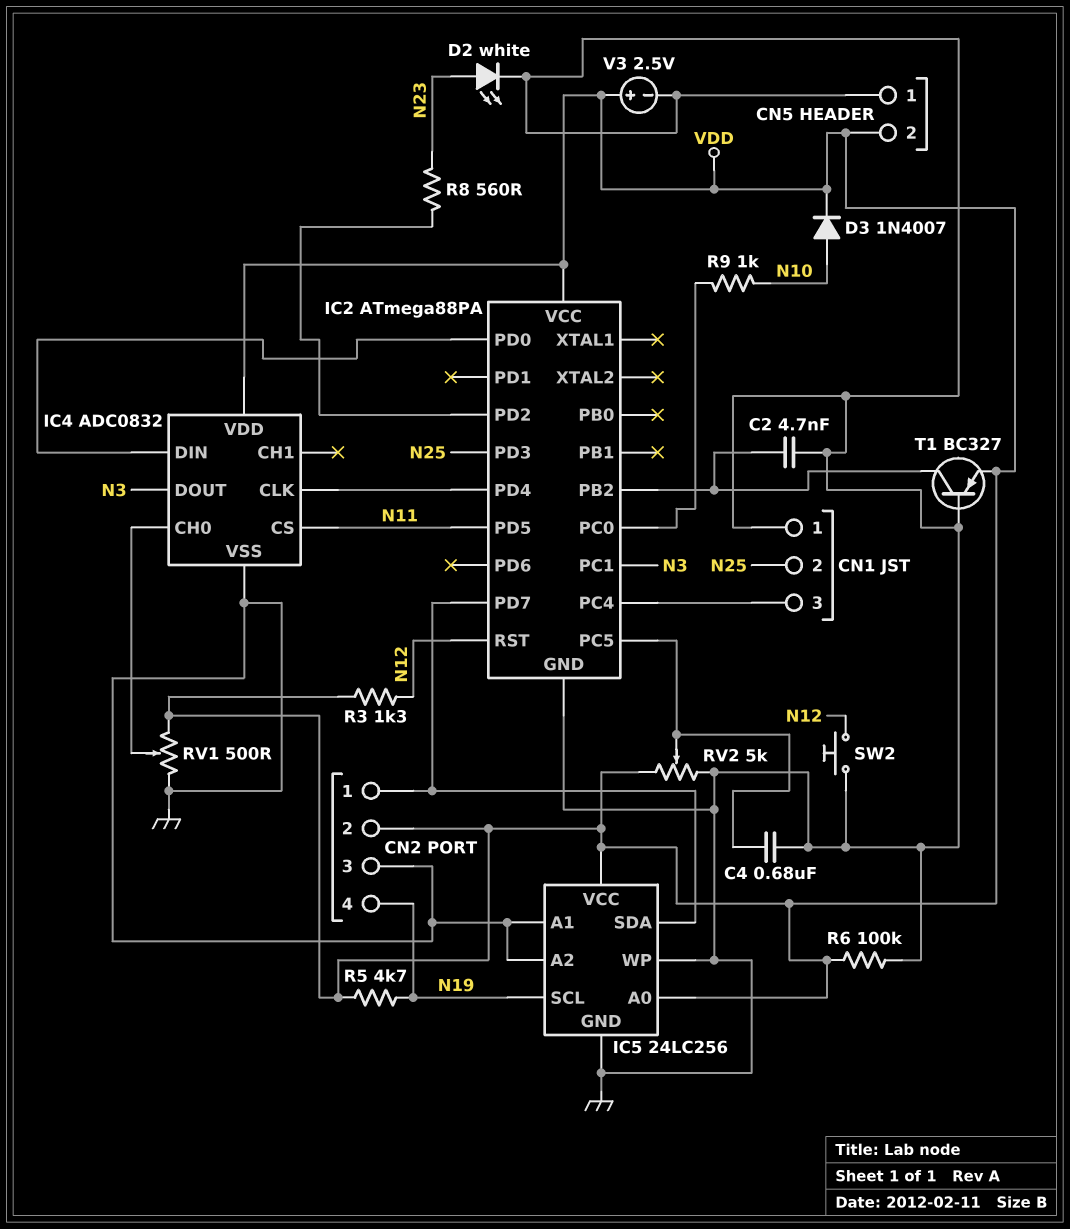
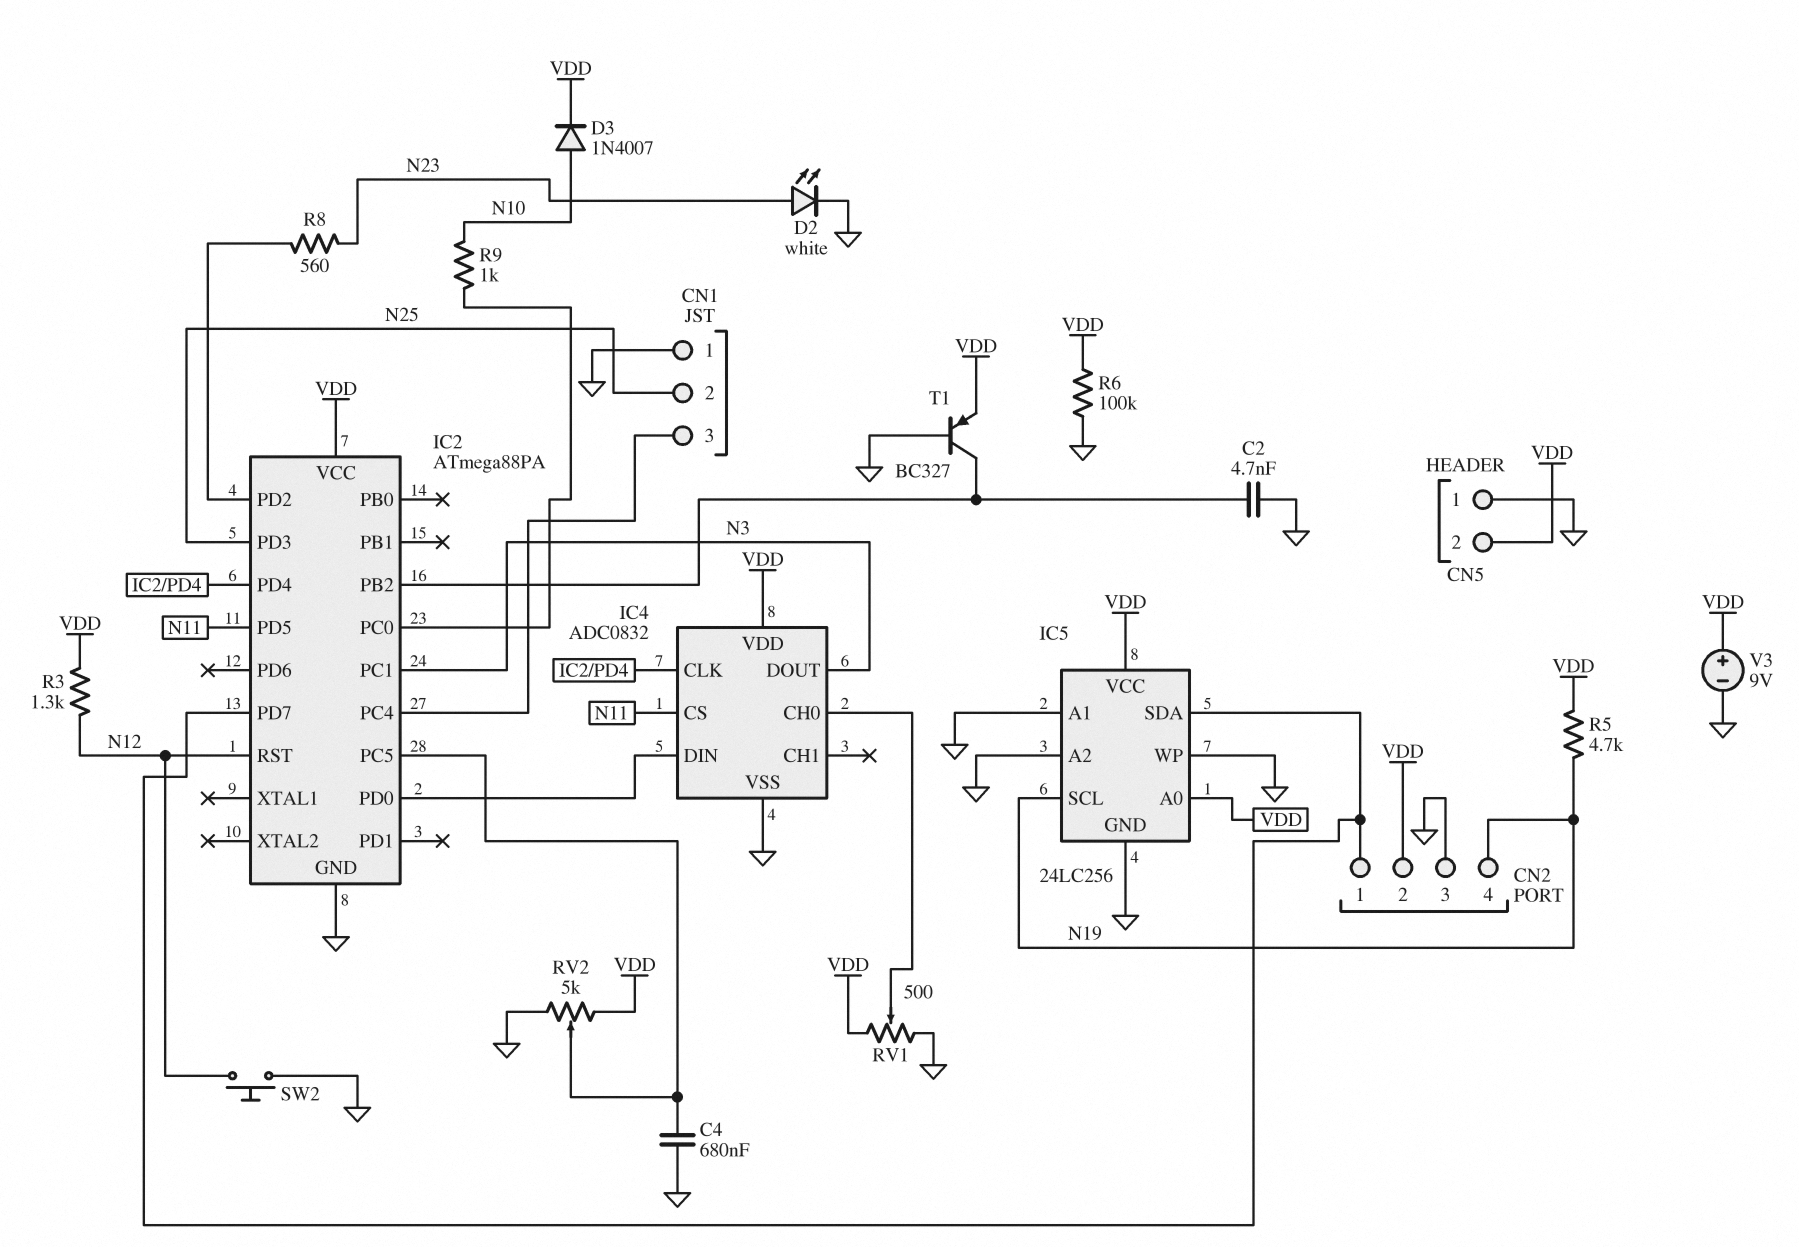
V3: 2.5V (plus VDD, minus GND) -> 9V (plus VDD, minus GND)

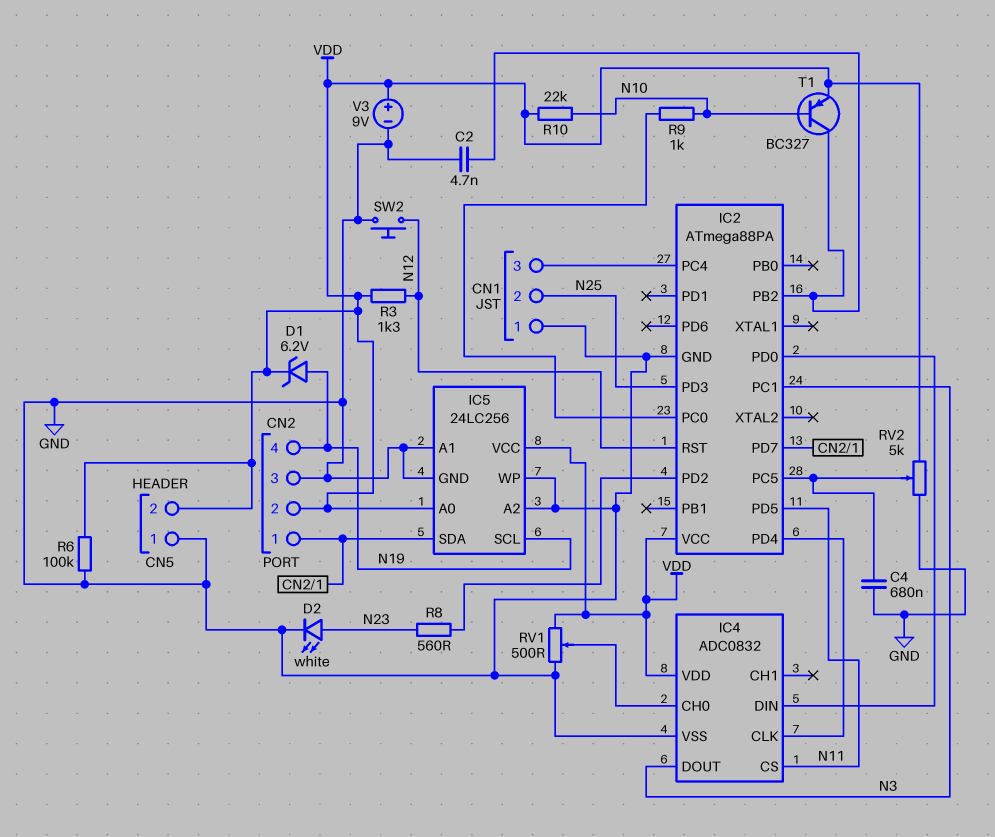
D1: none -> zener 6.2V (A N19, K VDD)
D3: diode 1N4007 (A N10, K VDD) -> none
R5: 4.7k (N19, VDD) -> none
R10: none -> 22k (N10, VDD)
T1: PNP BC327 (B GND, C IC2/PB2, E VDD) -> PNP BC327 (B N10, C IC2/PB2, E VDD)

